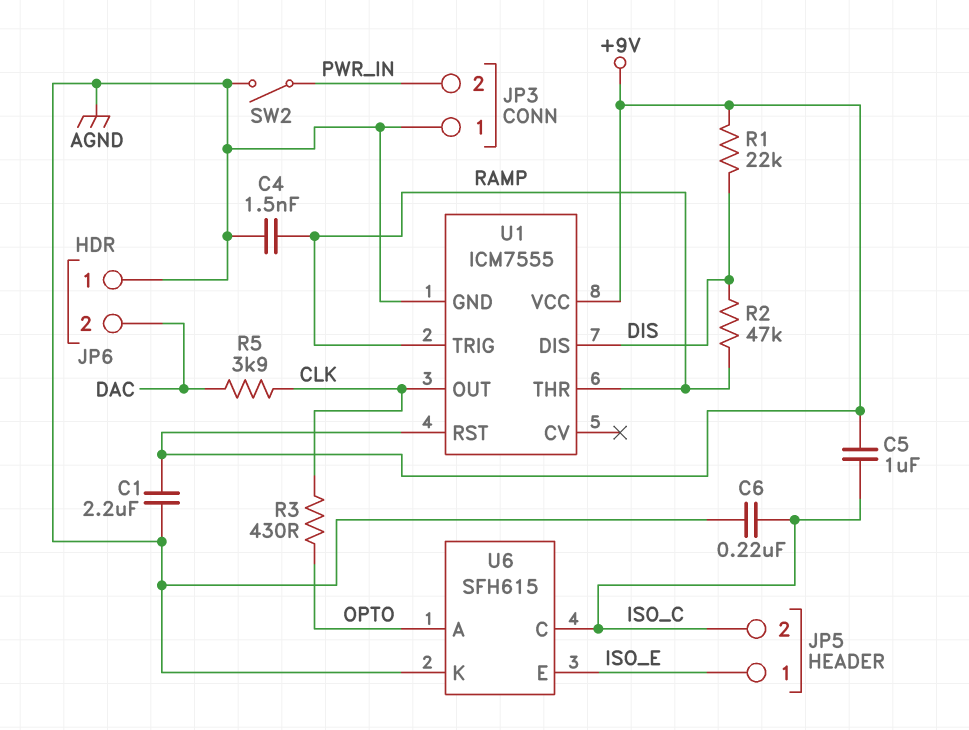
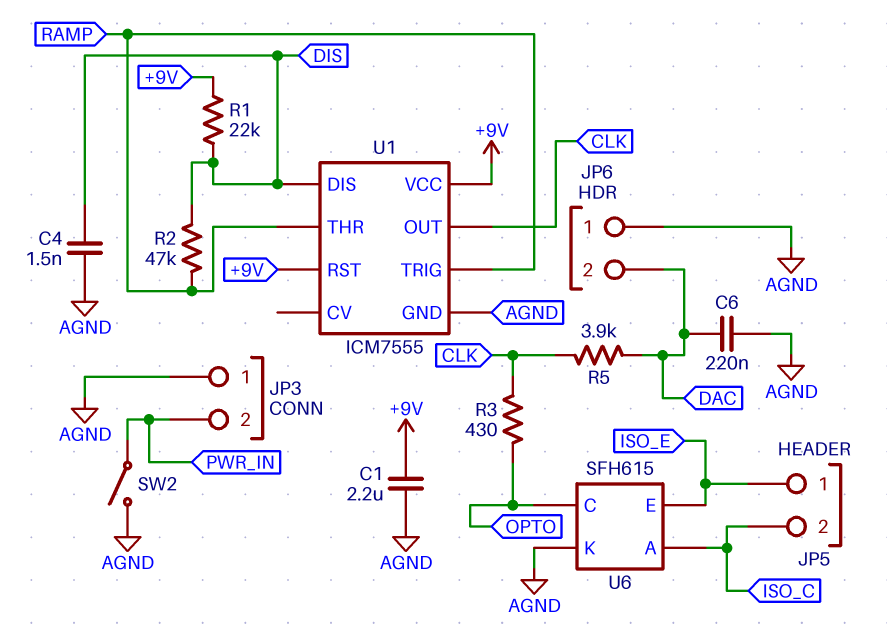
C4: 1.5nF (AGND, RAMP) -> 1.5nF (AGND, DIS)
C5: 1uF (+9V, ISO_C) -> none
C6: 220nF (AGND, ISO_C) -> 220nF (AGND, DAC)
U6 pin A: OPTO -> ISO_C
U6 pin C: ISO_C -> OPTO

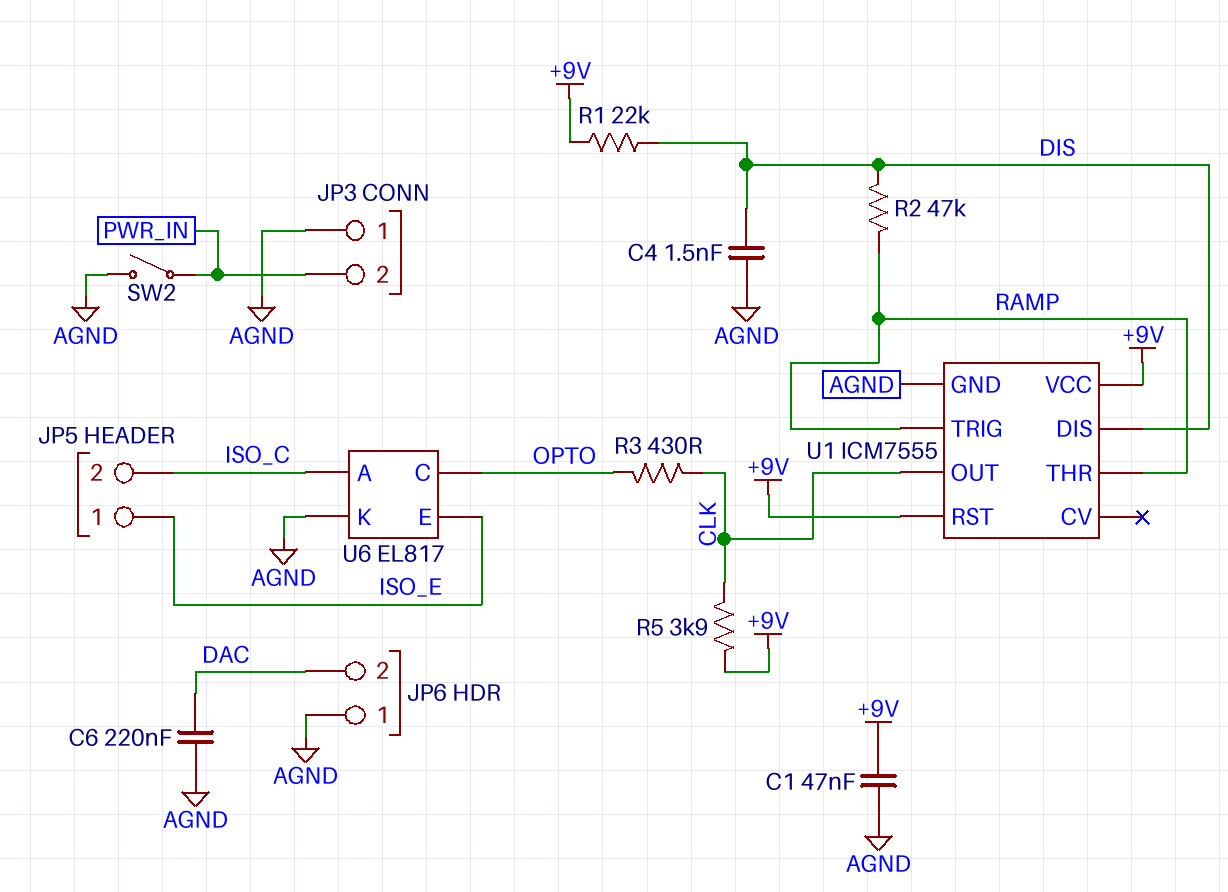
C1: 2.2uF (+9V, AGND) -> 47nF (+9V, AGND)
R5: 3.9k (CLK, DAC) -> 3.9k (+9V, CLK)
U6: SFH615 -> EL817

